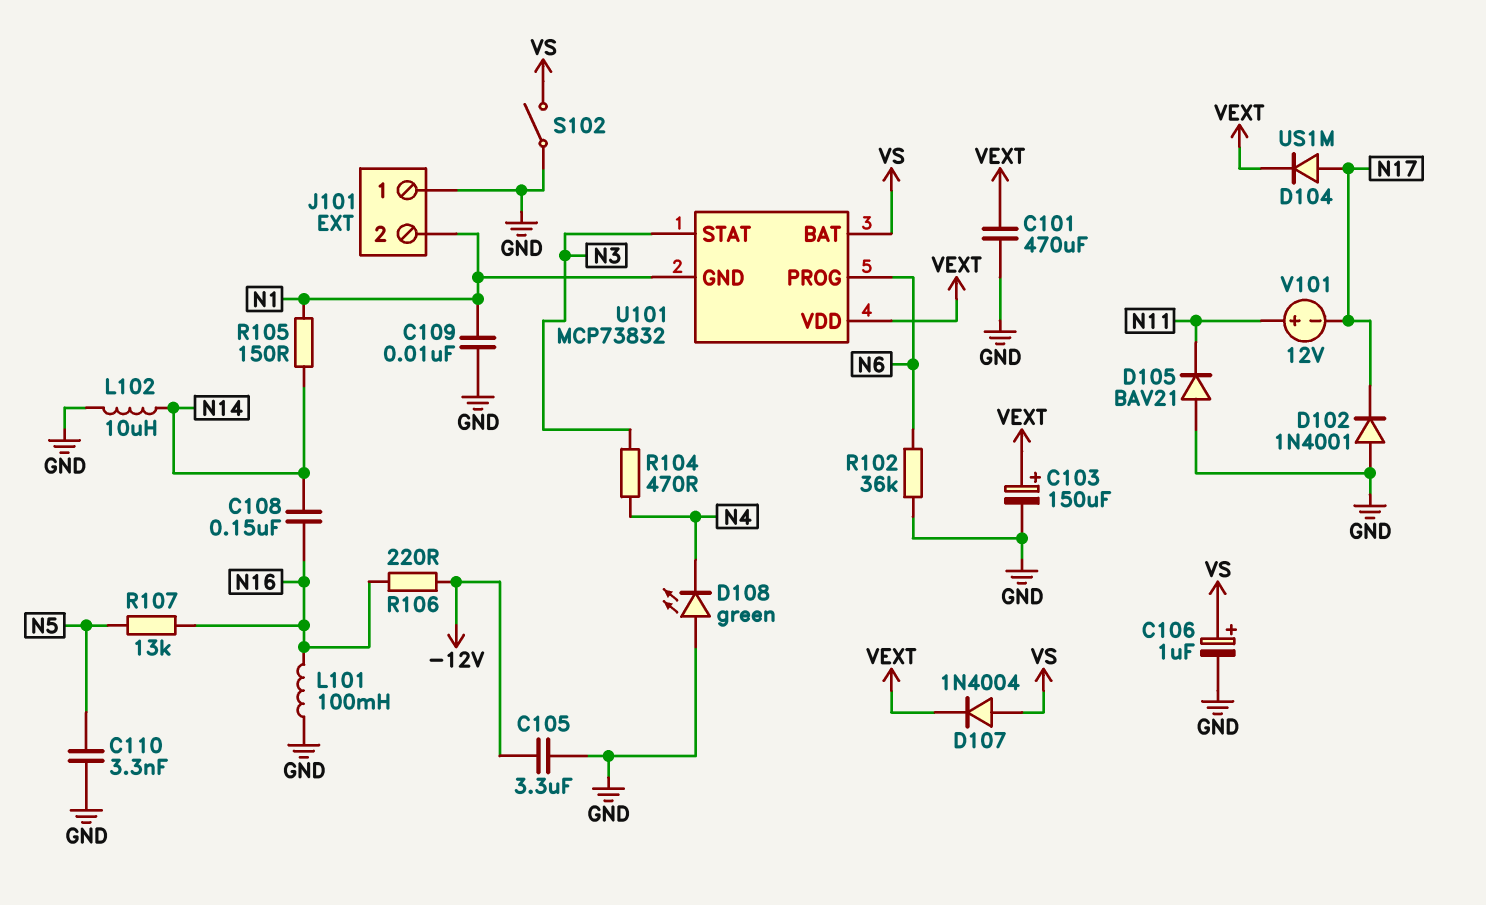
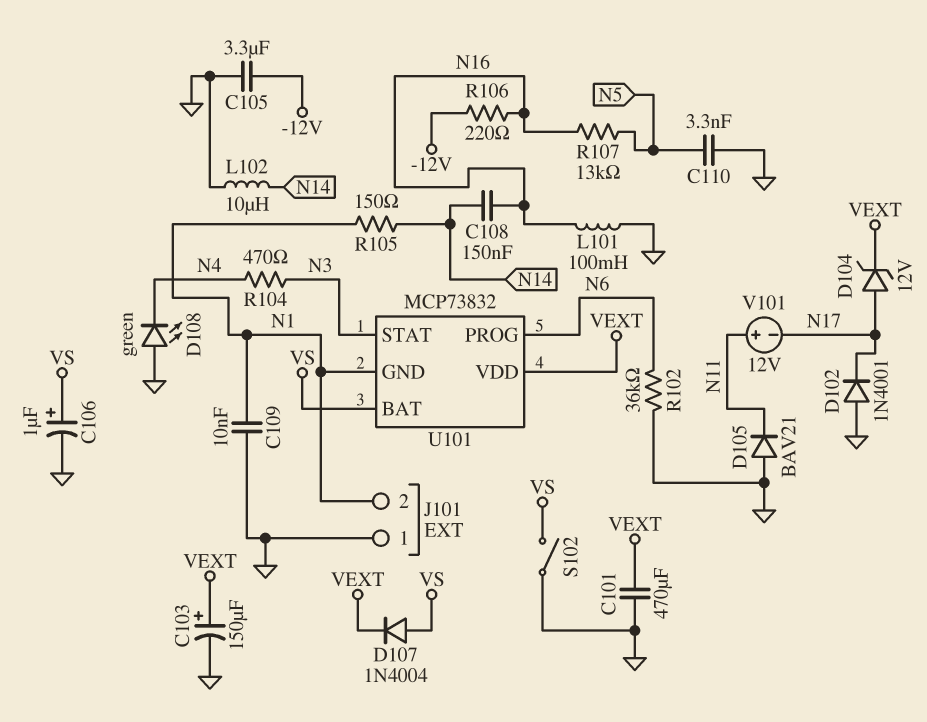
D104: diode US1M (A N17, K VEXT) -> zener 12V (A N17, K VEXT)

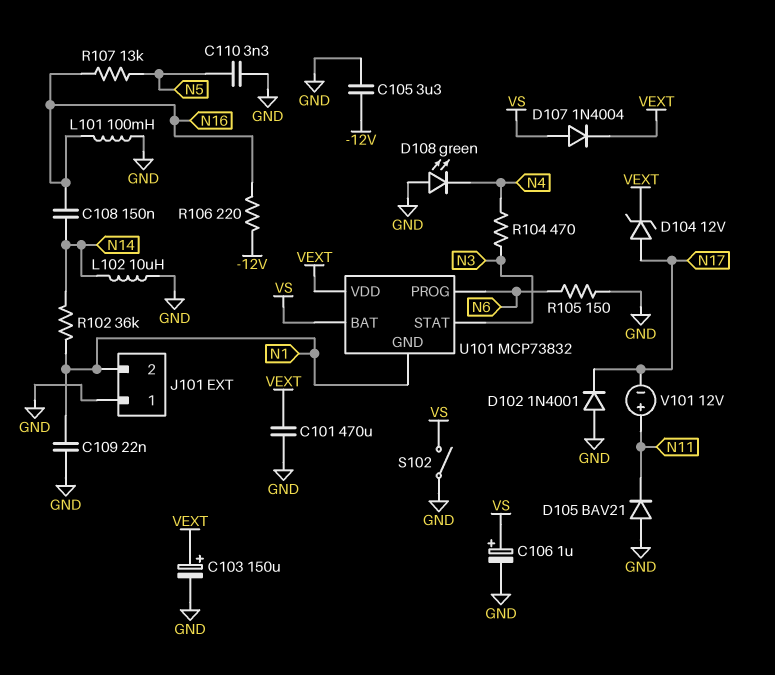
C109: 10nF (GND, N1) -> 22nF (GND, N1)
R102: 36k (GND, N6) -> 36k (N1, N14)
R105: 150 (N1, N14) -> 150 (GND, N6)

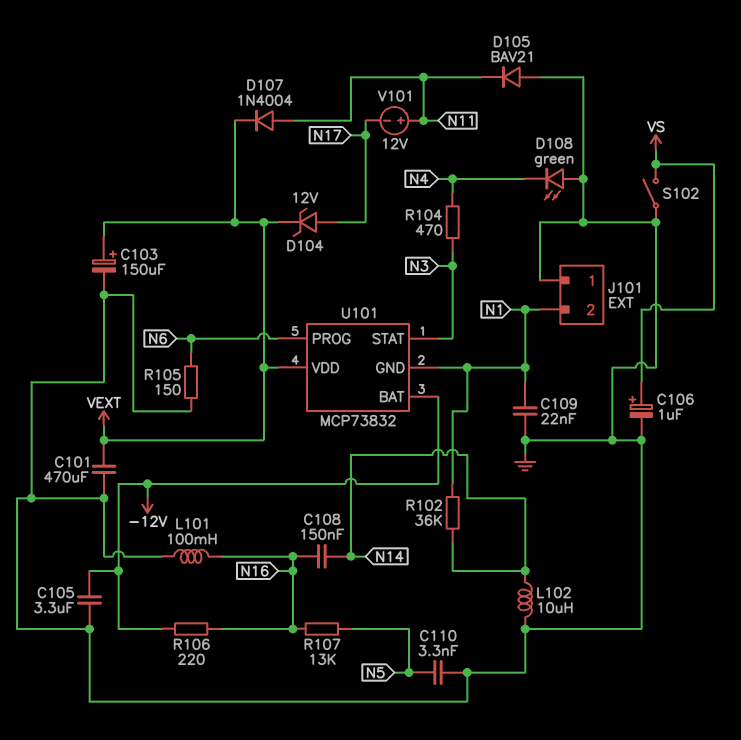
D102: diode 1N4001 (A GND, K N17) -> none
D107: diode 1N4004 (A VS, K VEXT) -> diode 1N4004 (A N11, K VEXT)
U101 pin BAT: VS -> -12V

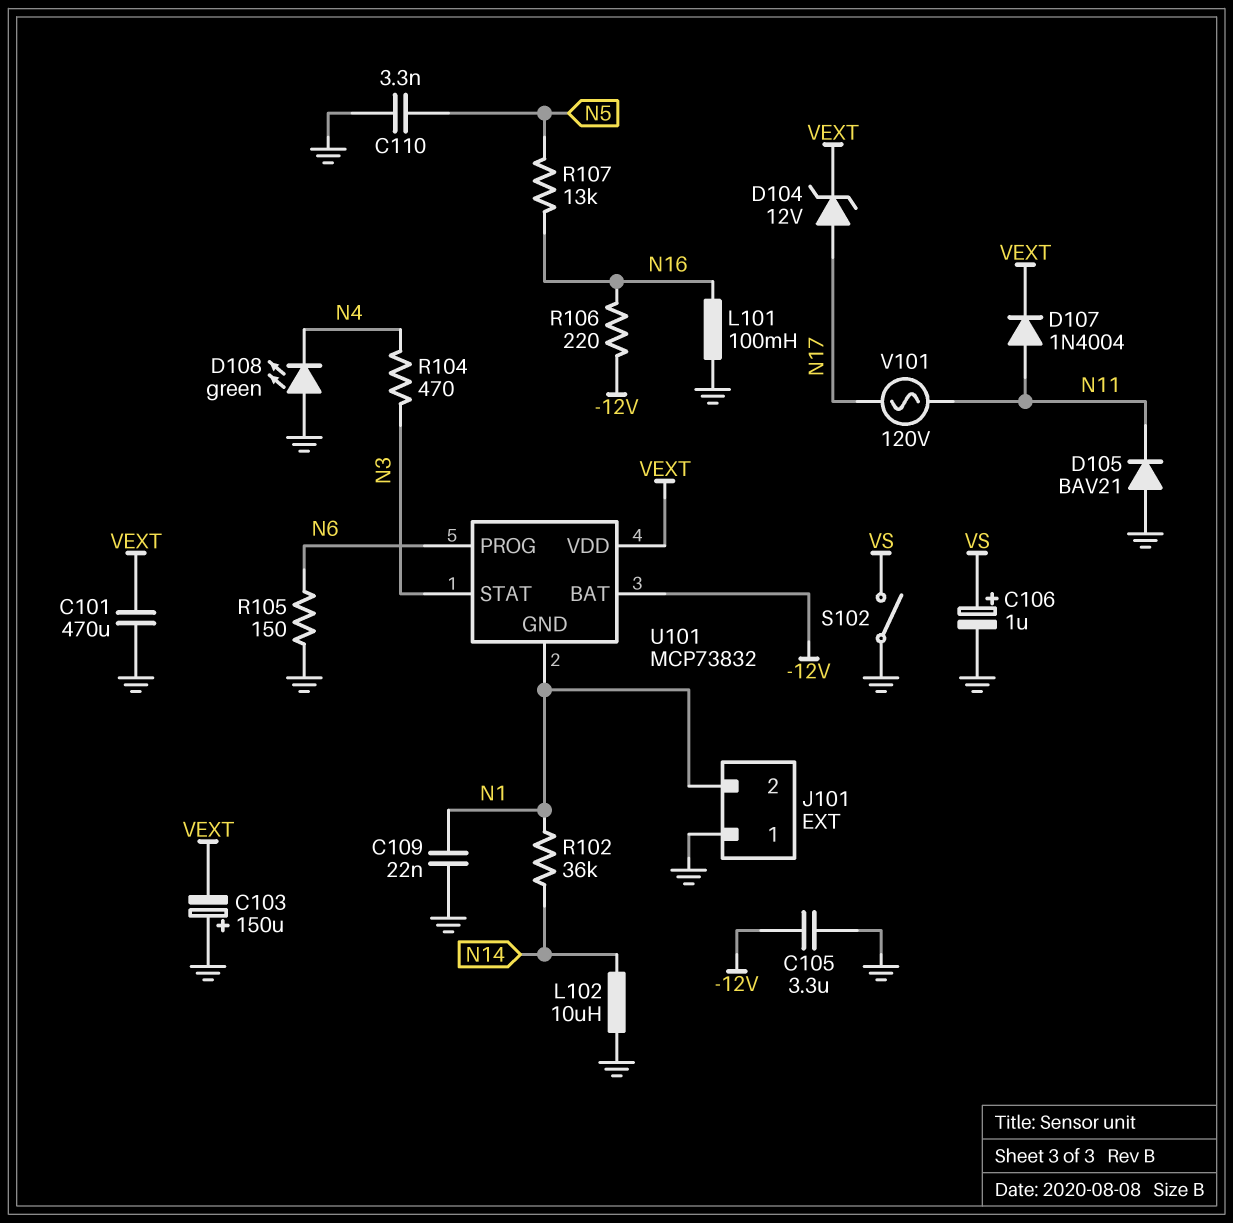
C103: 150uF (plus VEXT, minus GND) -> 150uF (plus GND, minus VEXT)
C108: 150nF (N14, N16) -> none
V101: 12V (plus N11, minus N17) -> AC 120V (N11, N17)

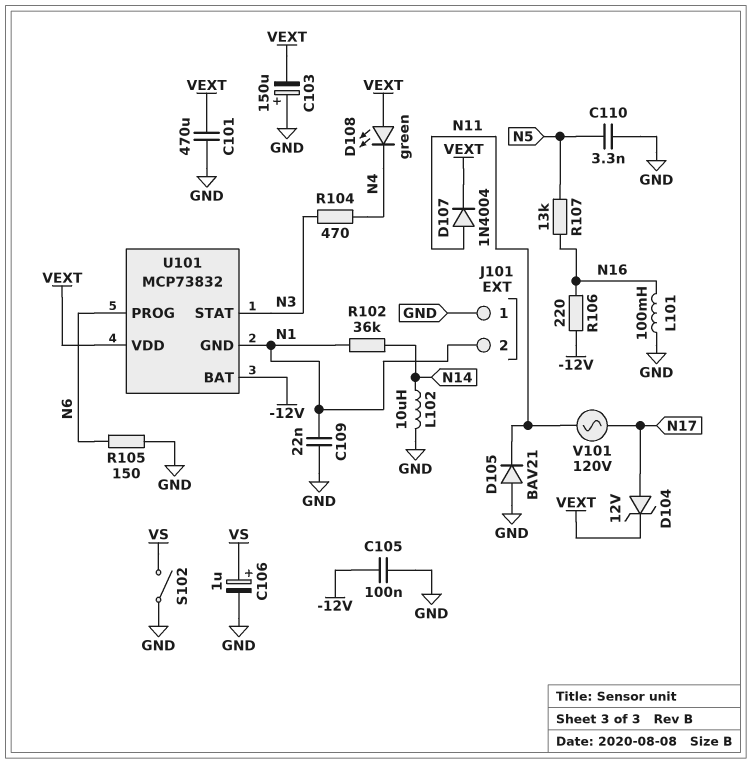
C105: 3.3uF (-12V, GND) -> 100nF (-12V, GND)
D108: LED green (A GND, K N4) -> LED green (A VEXT, K N4)

